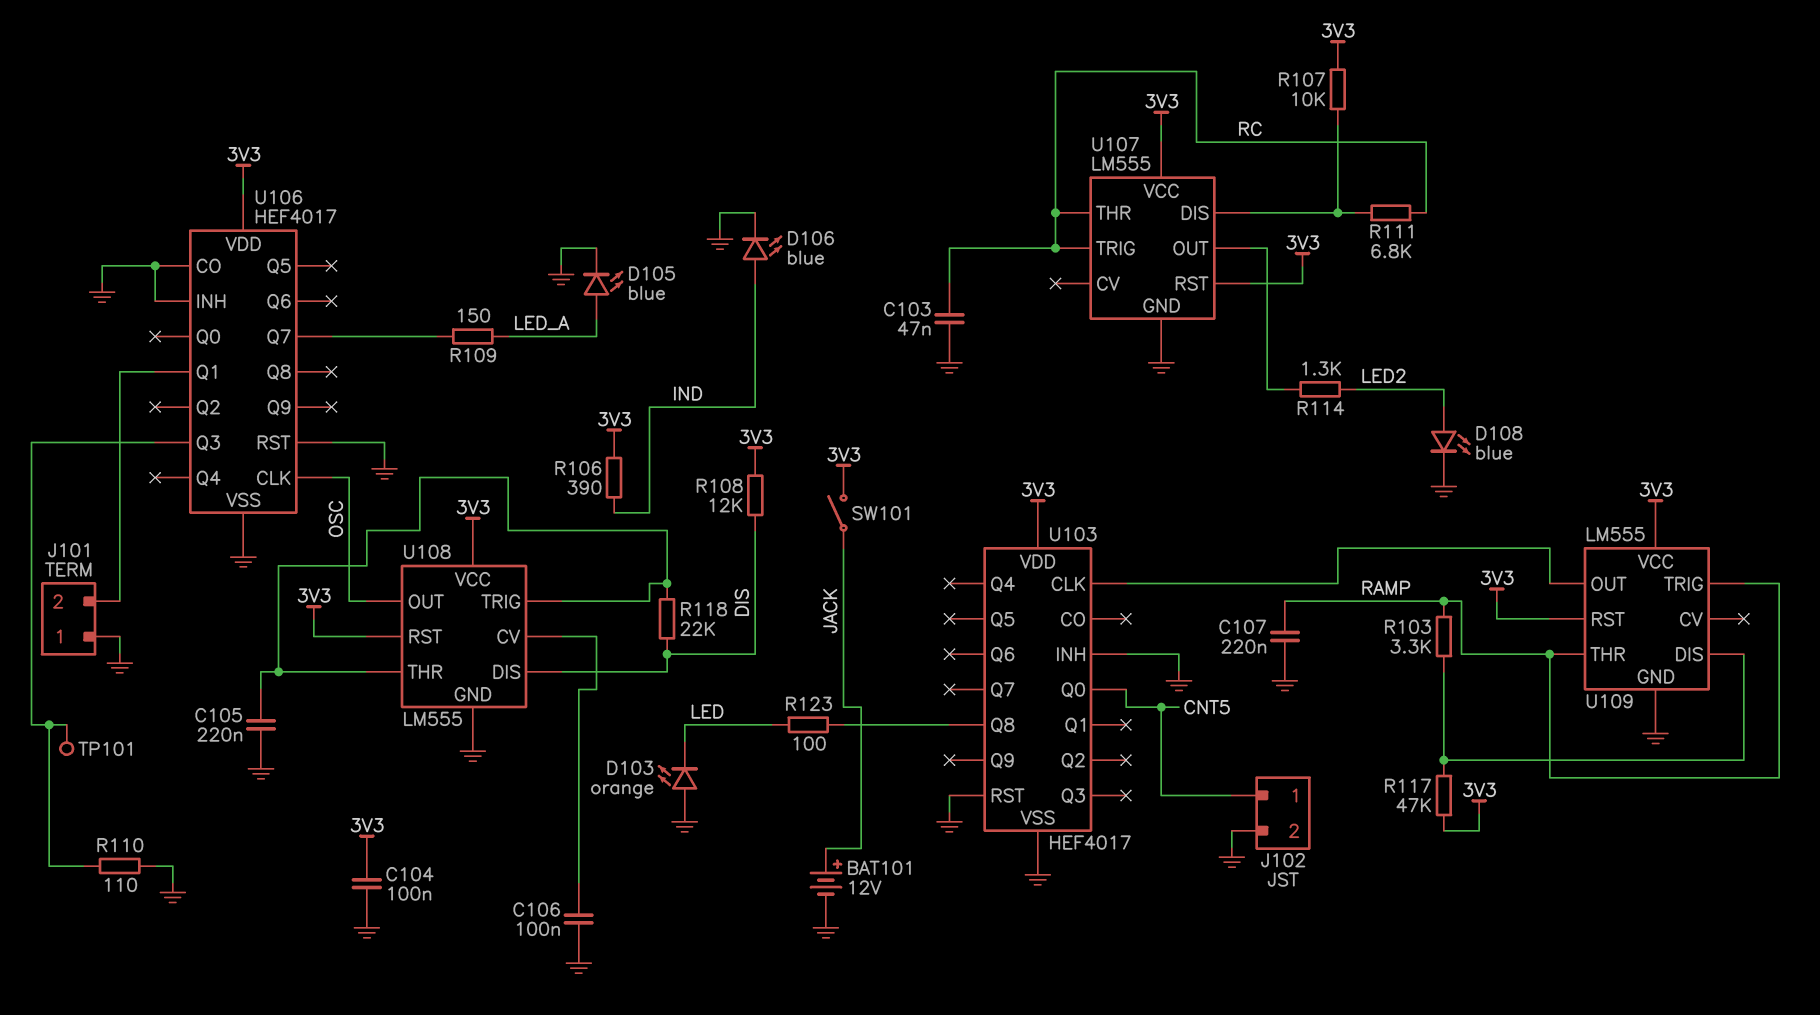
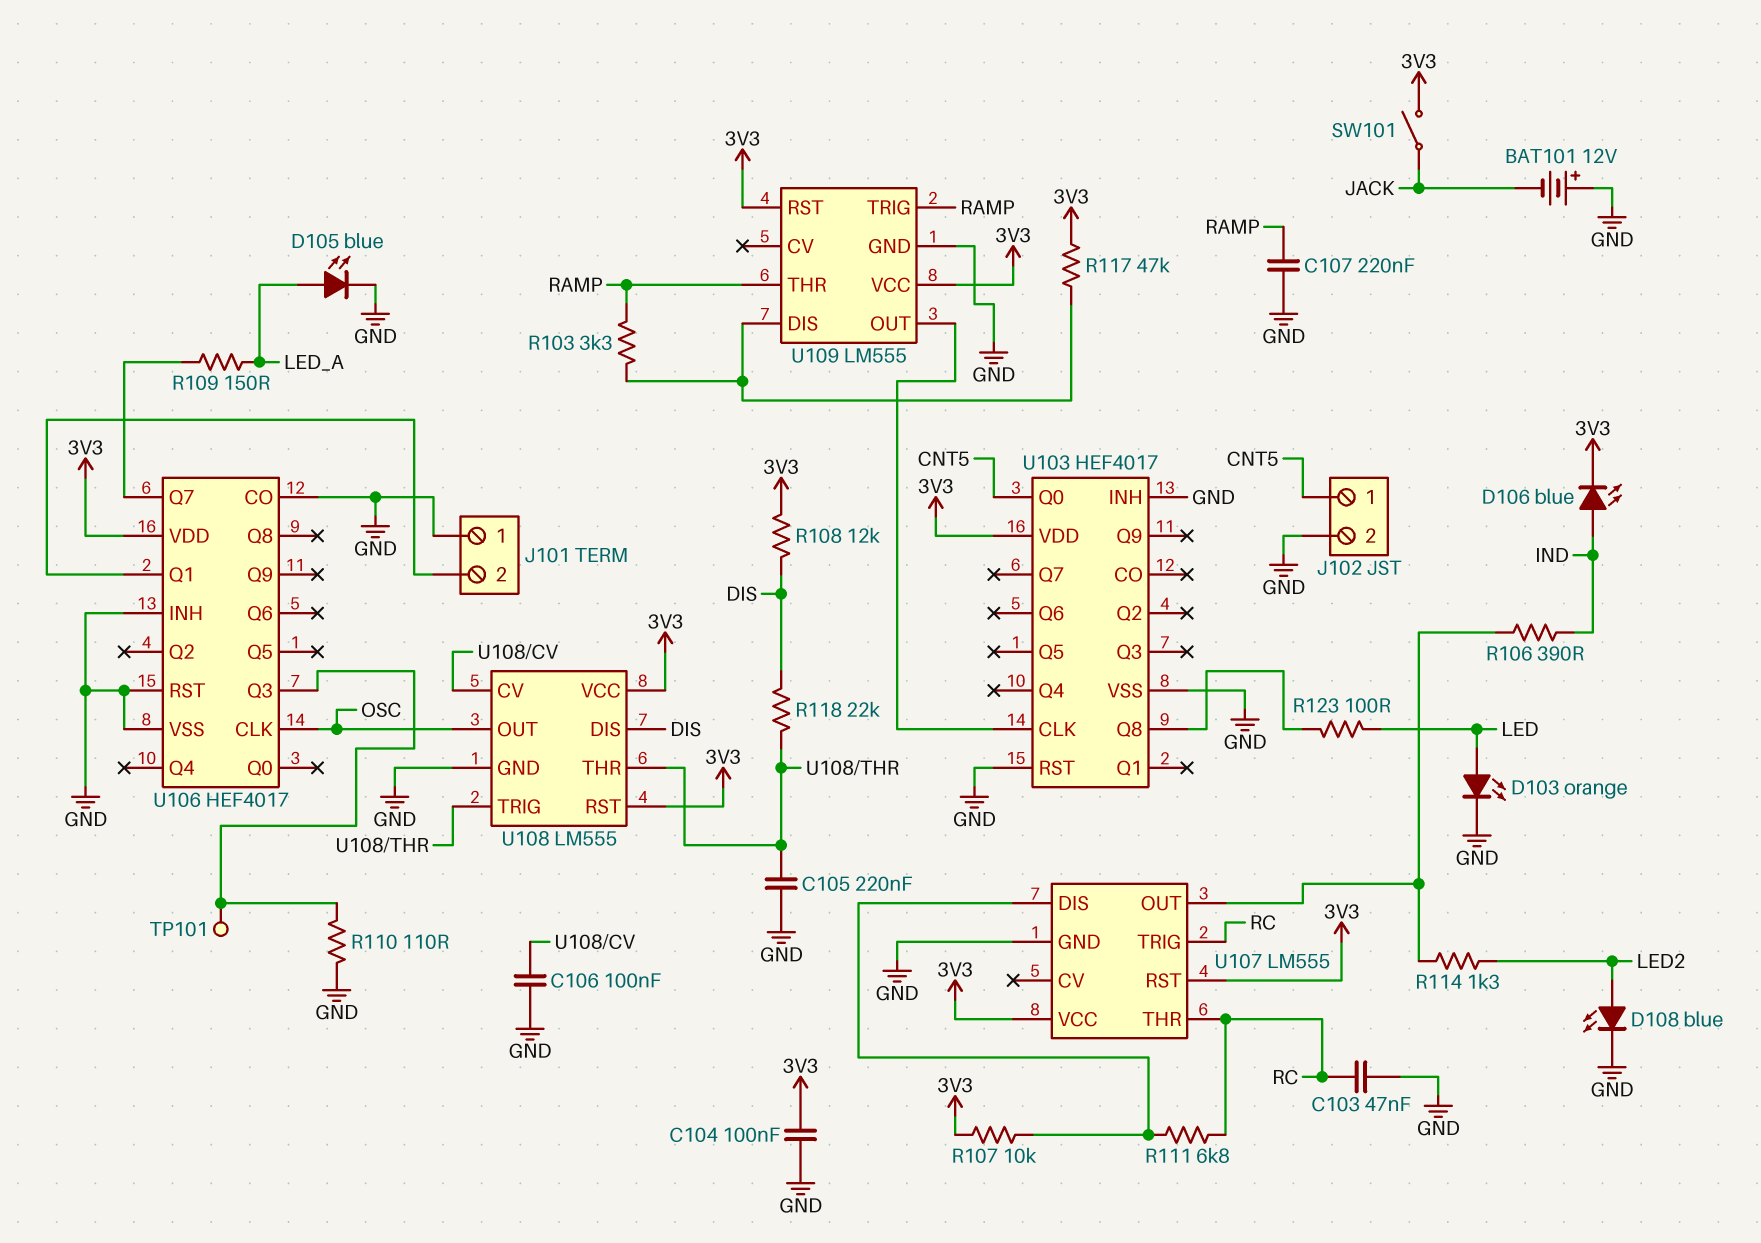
BAT101: 12V (plus JACK, minus GND) -> 12V (plus GND, minus JACK)
D103: LED orange (A GND, K LED) -> LED orange (A LED, K GND)
D106: LED blue (A IND, K GND) -> LED blue (A IND, K 3V3)
R106: 390 (3V3, IND) -> 390 (IND, U107/OUT)

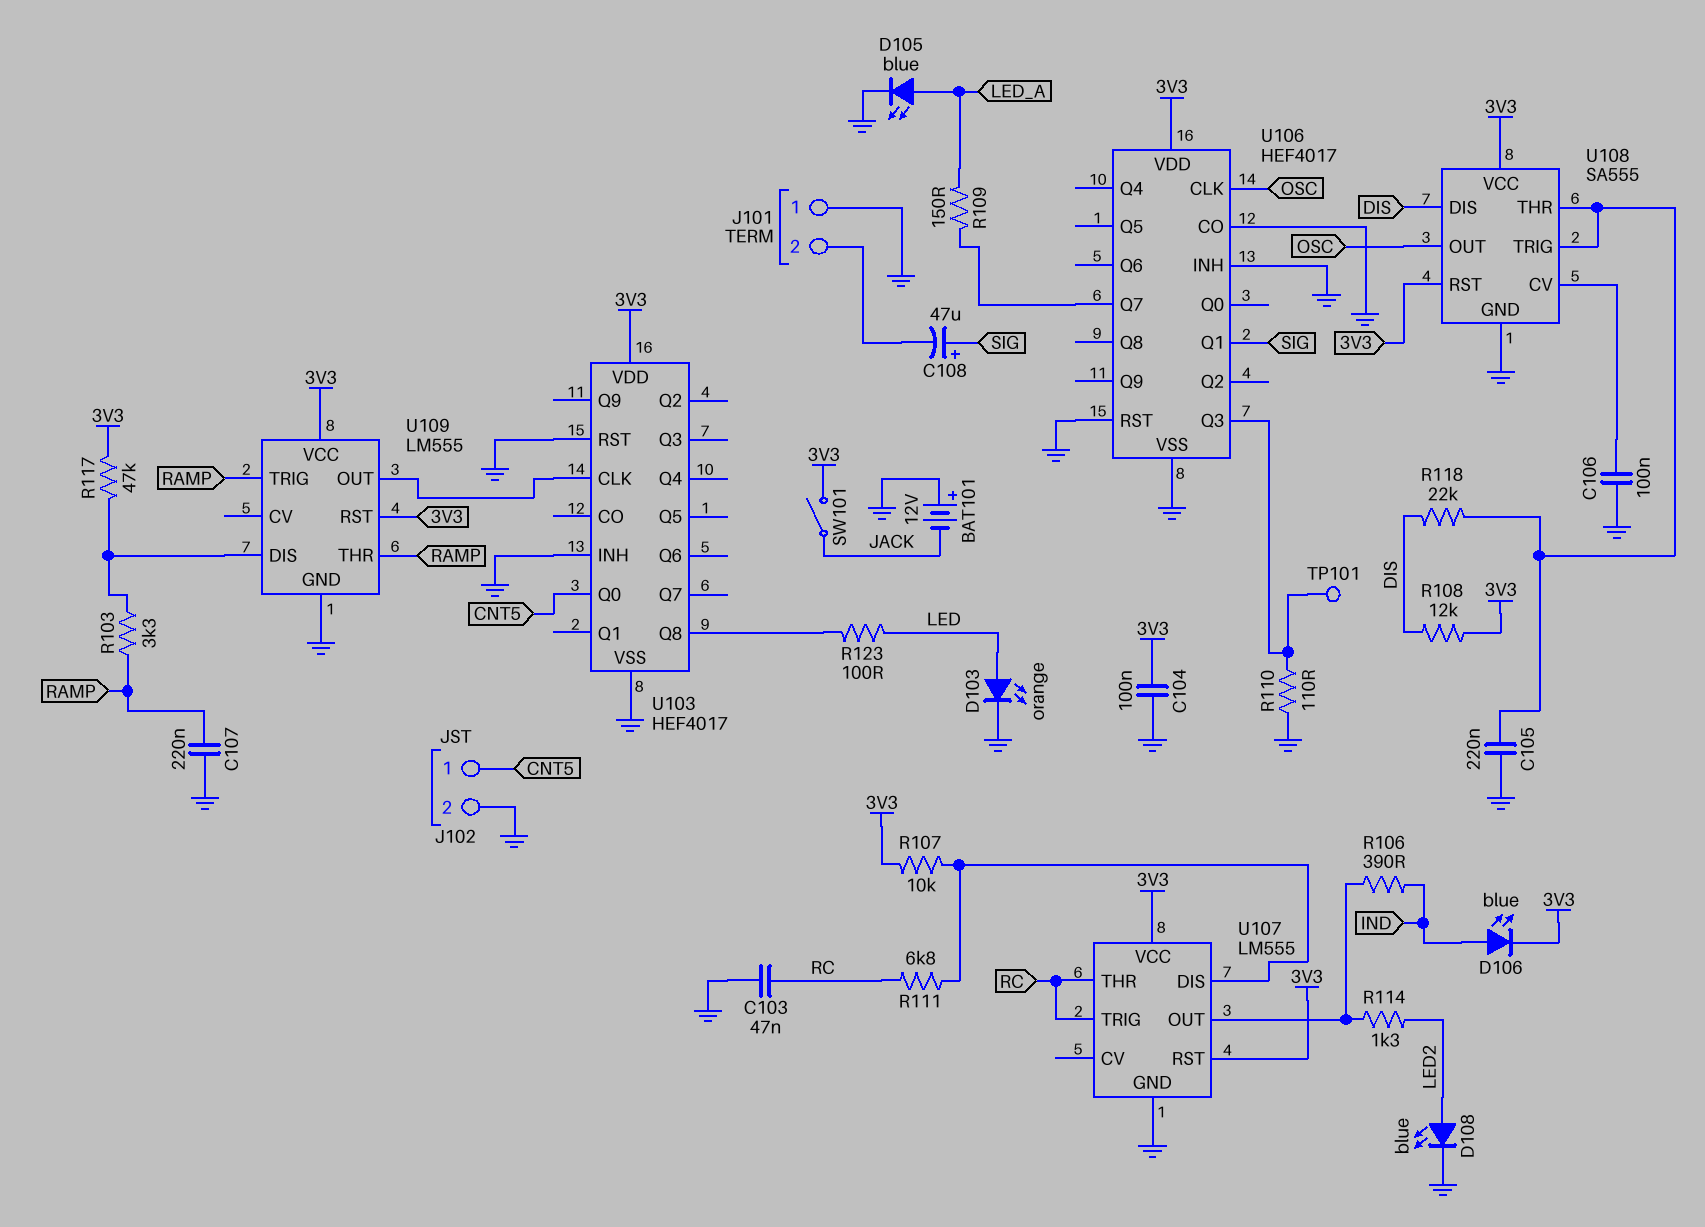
C108: none -> 47uF (plus SIG, minus J101/2)
U106 pin Q1: J101/2 -> SIG
U108: LM555 -> SA555

